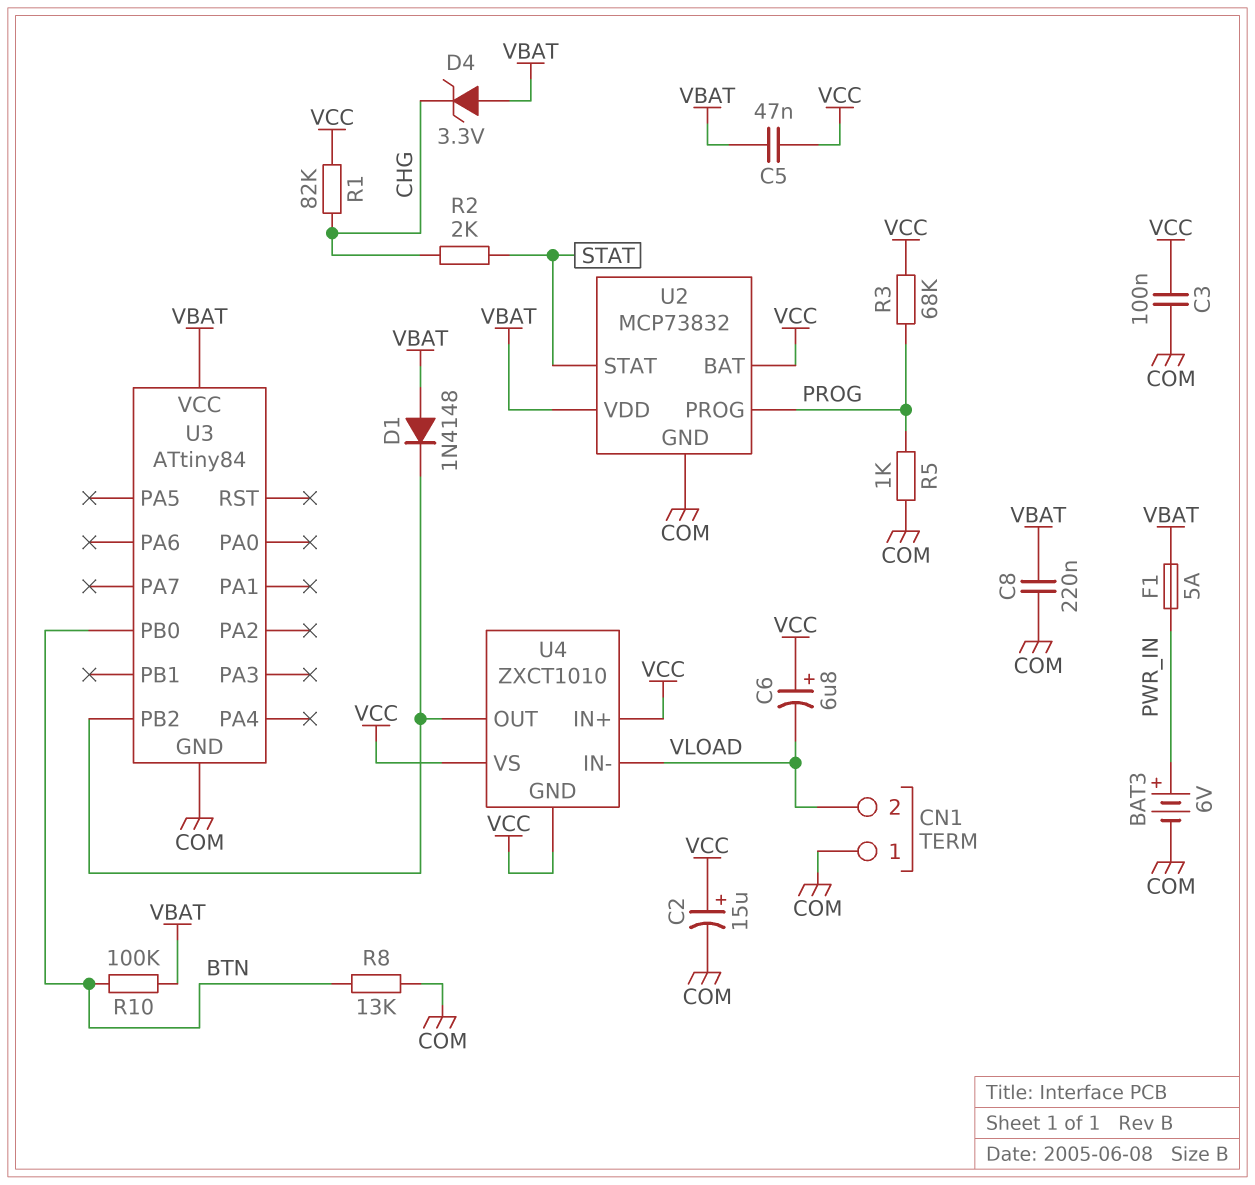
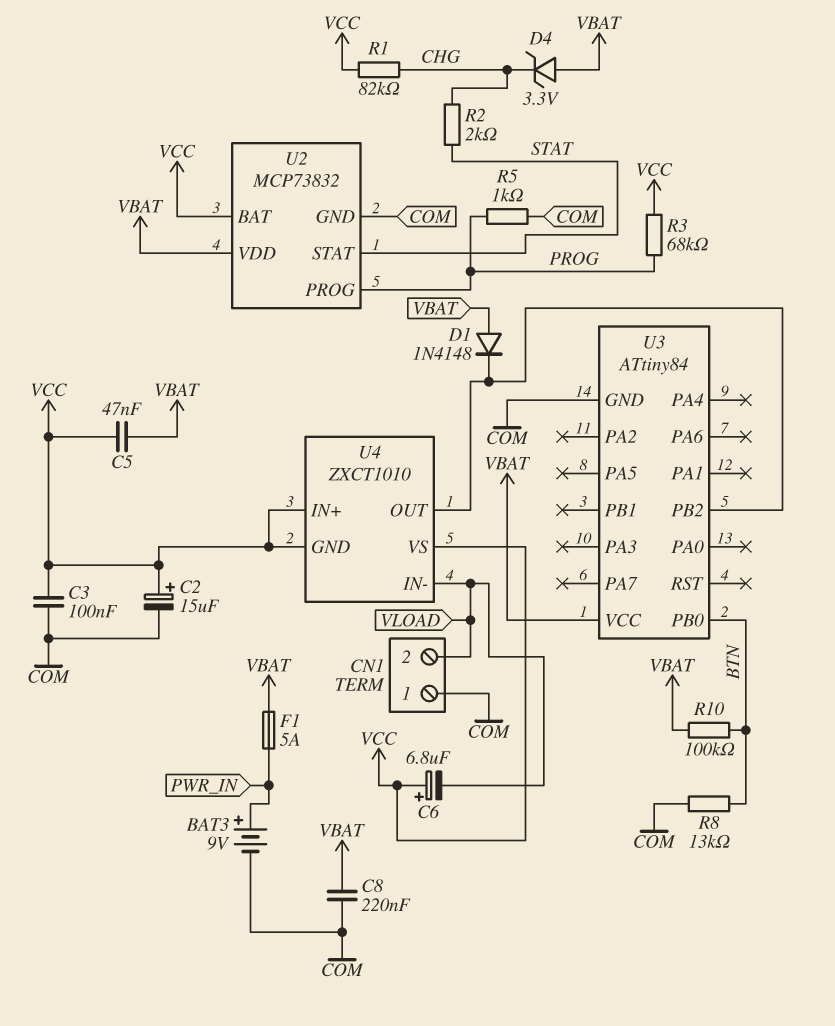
BAT3: 6V (plus PWR_IN, minus COM) -> 9V (plus PWR_IN, minus COM)

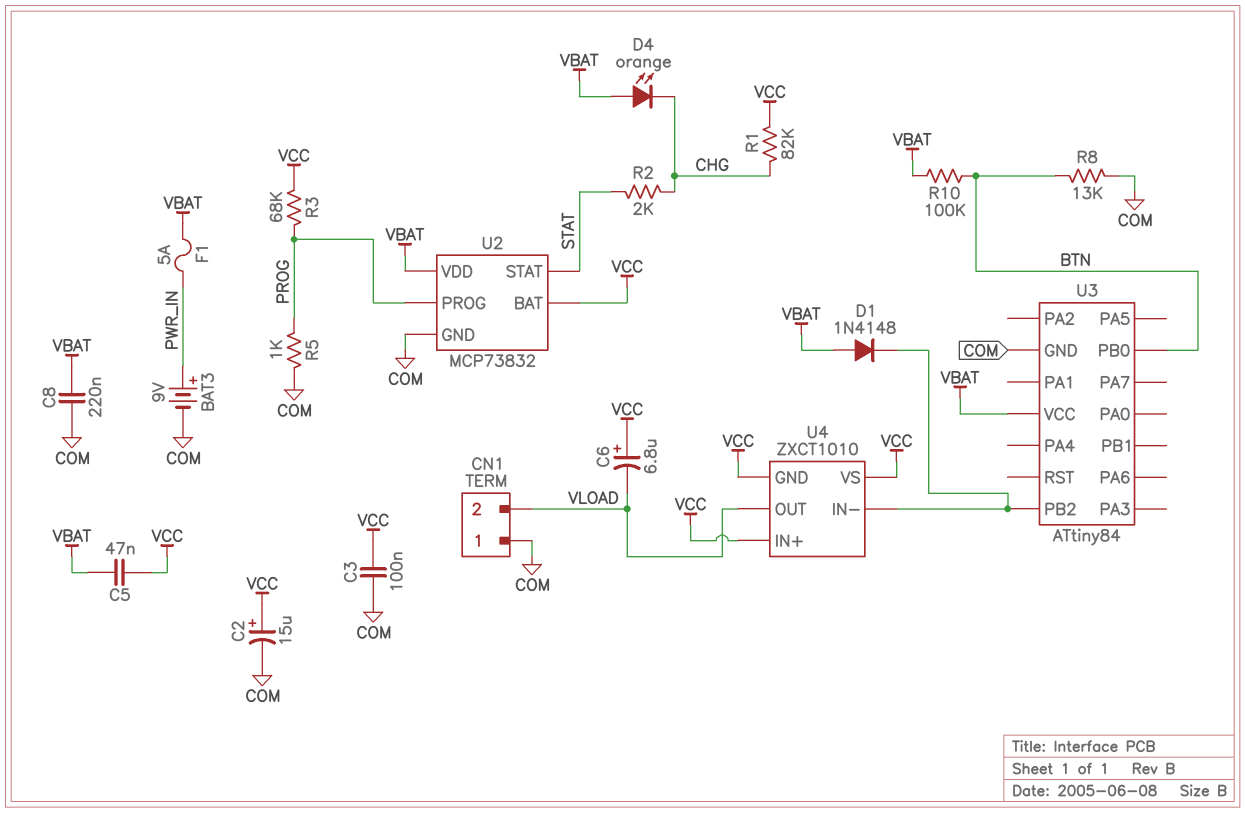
D4: zener 3.3V (A VBAT, K CHG) -> LED orange (A VBAT, K CHG)
U4 pin IN-: VLOAD -> U3/PB2
U4 pin OUT: U3/PB2 -> VLOAD

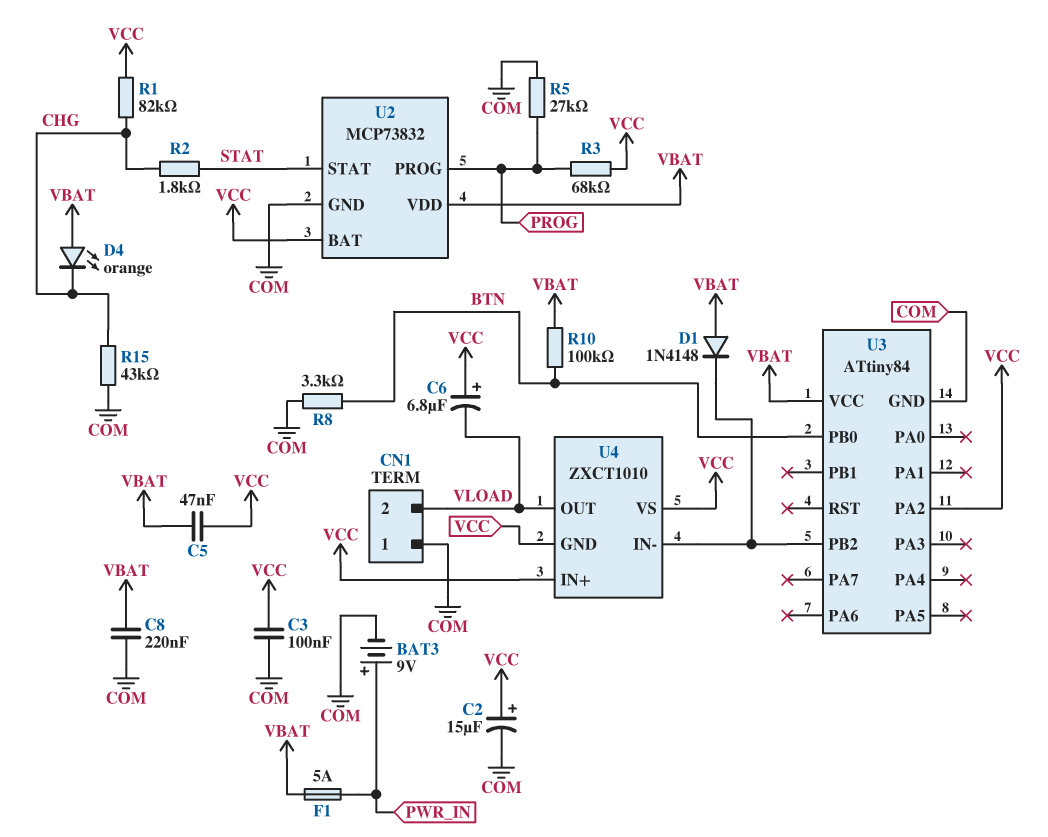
R2: 2k (CHG, STAT) -> 1.8k (CHG, STAT)
R5: 1k (COM, PROG) -> 27k (COM, PROG)
R8: 13k (BTN, COM) -> 3.3k (BTN, COM)
R15: none -> 43k (CHG, COM)
U3 pin PA2: none -> VCC

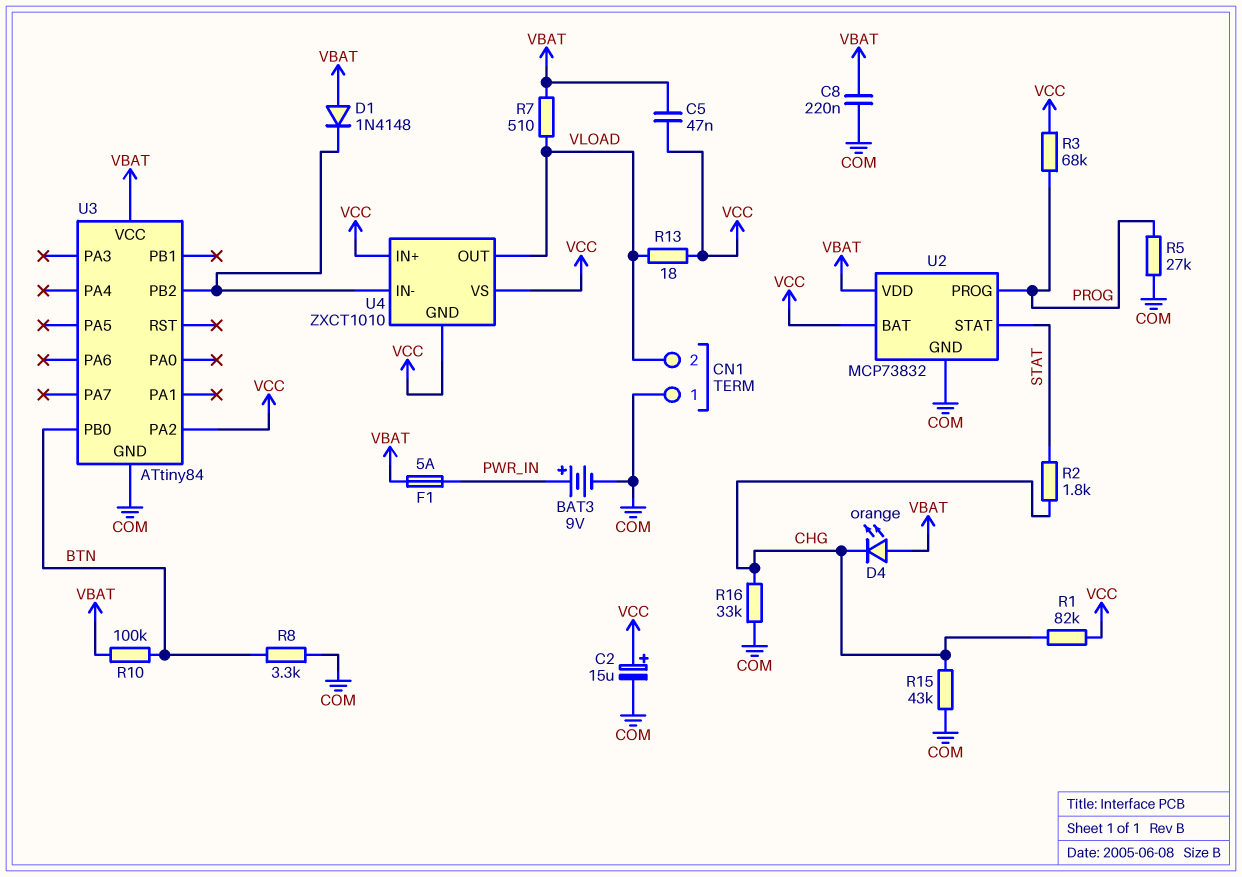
C3: 100nF (COM, VCC) -> none
C6: 6.8uF (plus VCC, minus VLOAD) -> none
R7: none -> 510 (VBAT, VLOAD)
R13: none -> 18 (VCC, VLOAD)
R16: none -> 33k (CHG, COM)

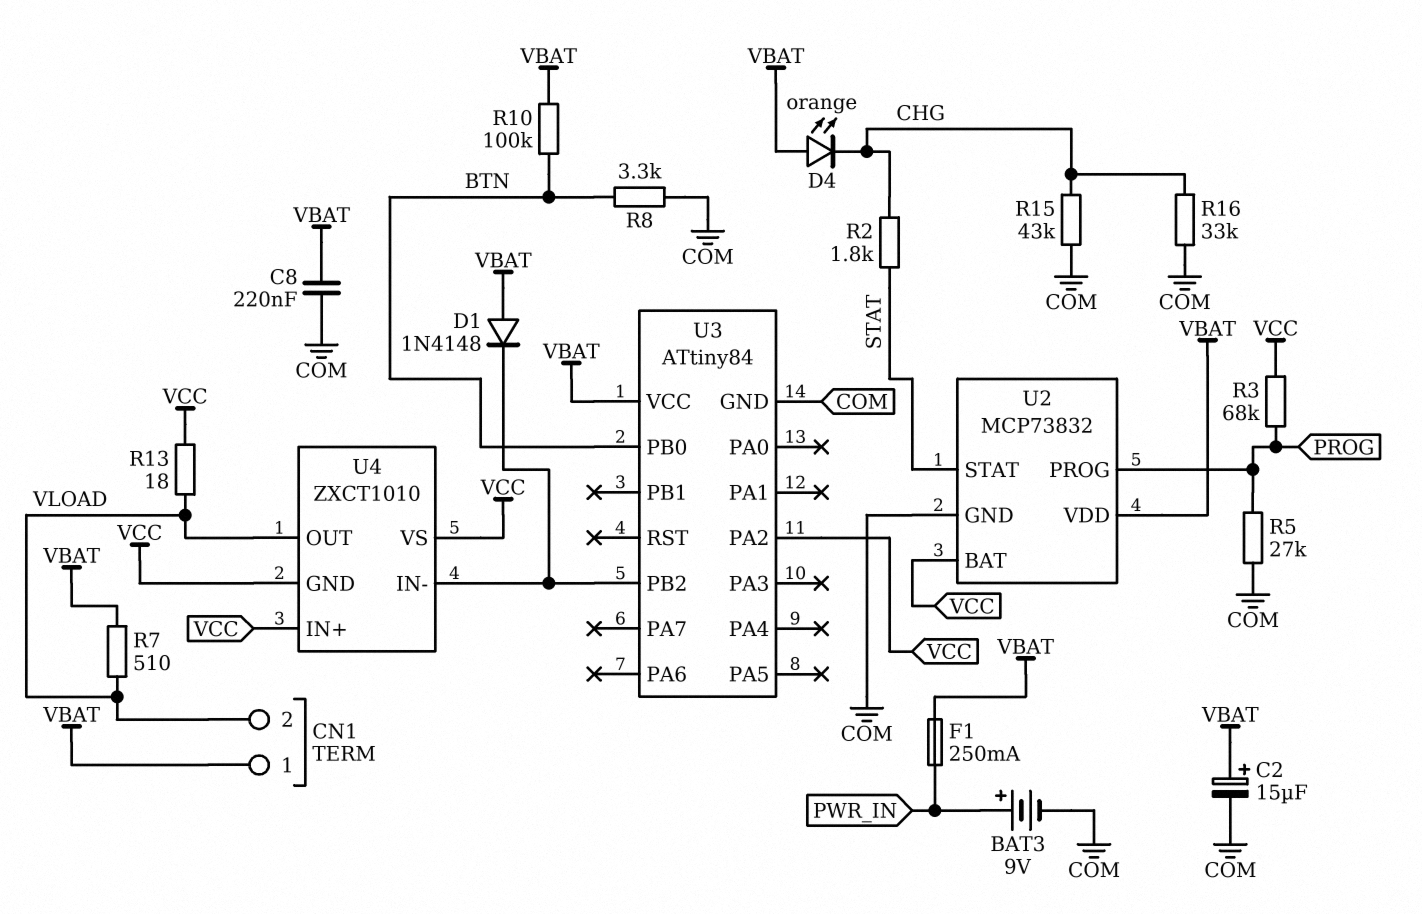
C2: 15uF (plus VCC, minus COM) -> 15uF (plus VBAT, minus COM)
C5: 47nF (VBAT, VCC) -> none
CN1 pin 1: COM -> VBAT
F1: 5A (PWR_IN, VBAT) -> 250mA (PWR_IN, VBAT)
R1: 82k (CHG, VCC) -> none

